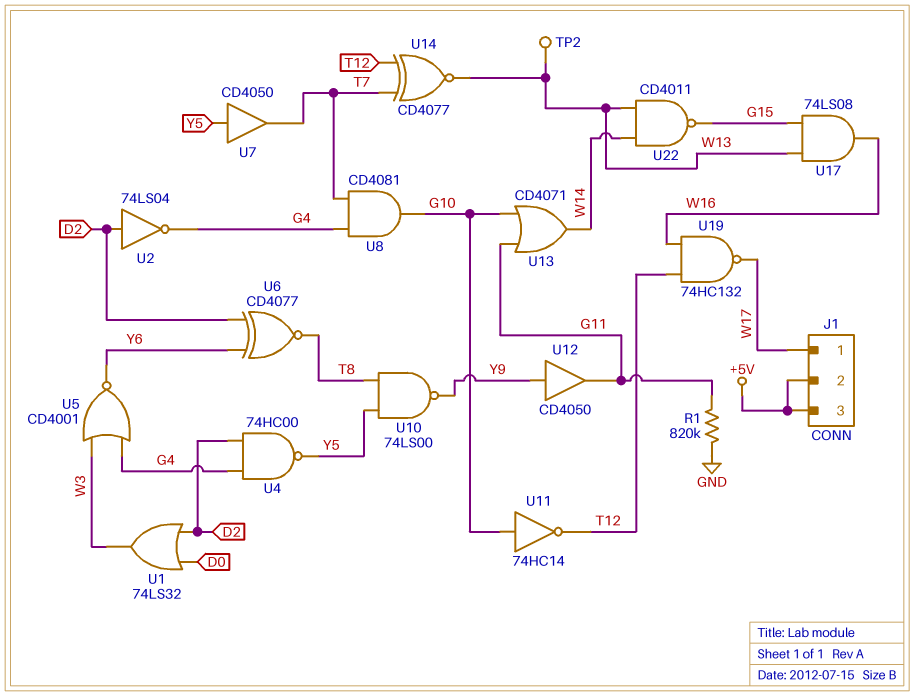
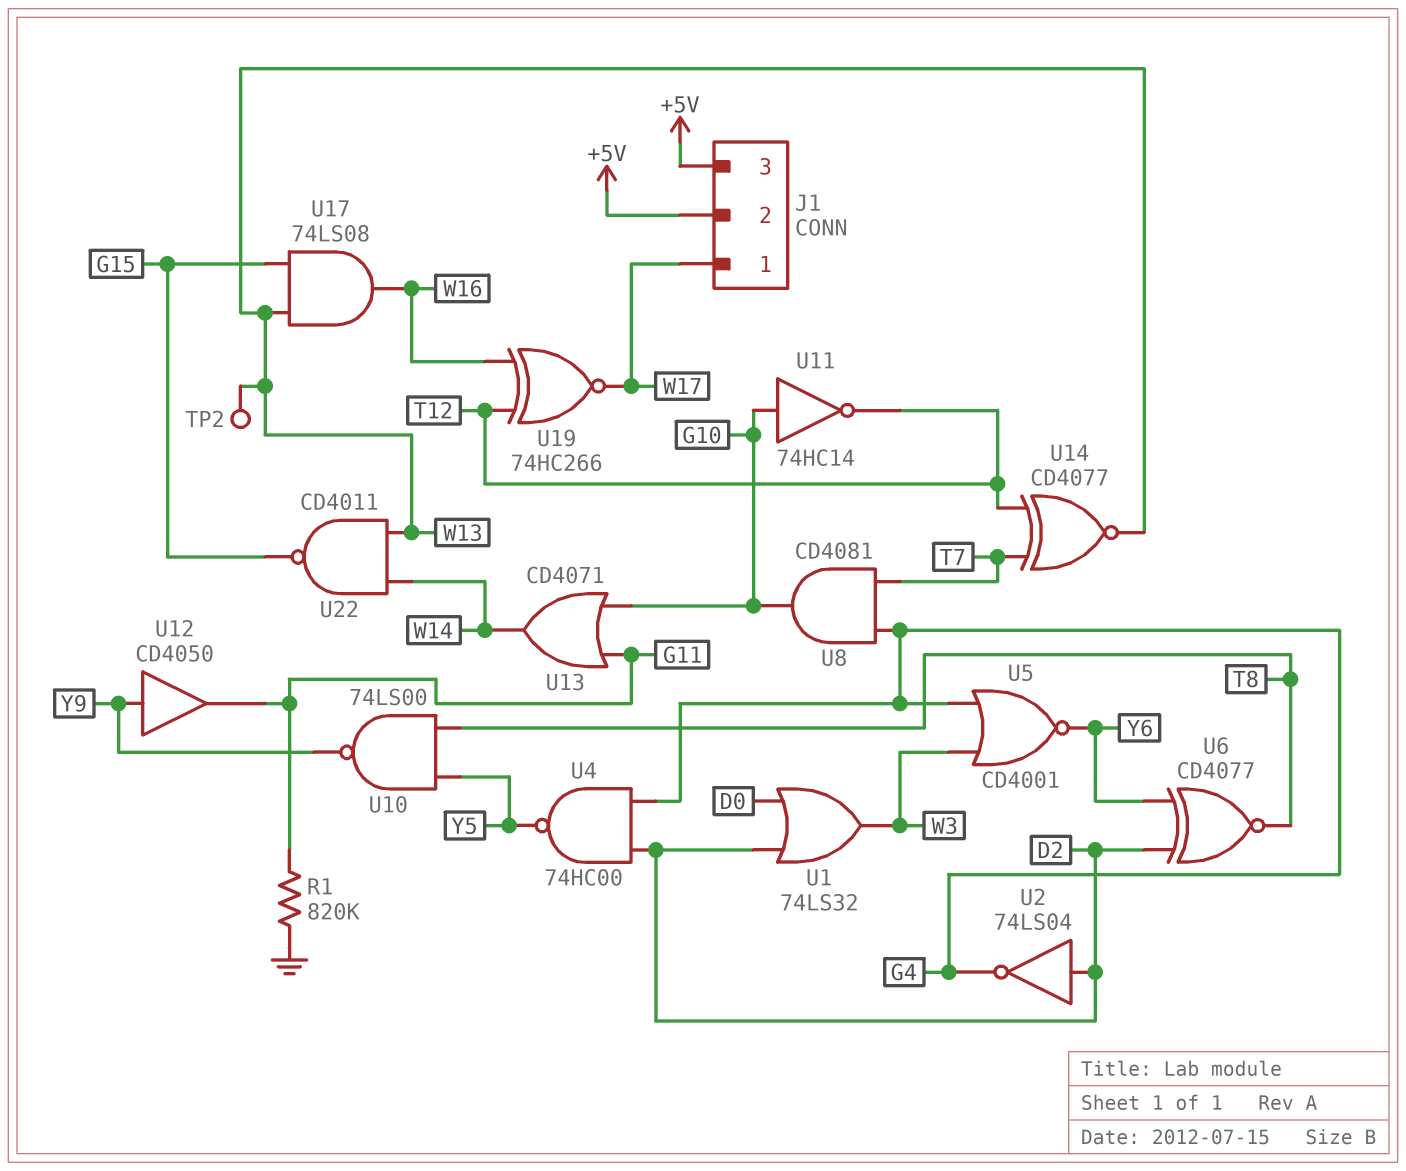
U7: buffer CD4050 (in Y5, out T7) -> none
U19: NAND 74HC132 (in T12, in W16, out W17) -> XNOR 74HC266 (in T12, in W16, out W17)

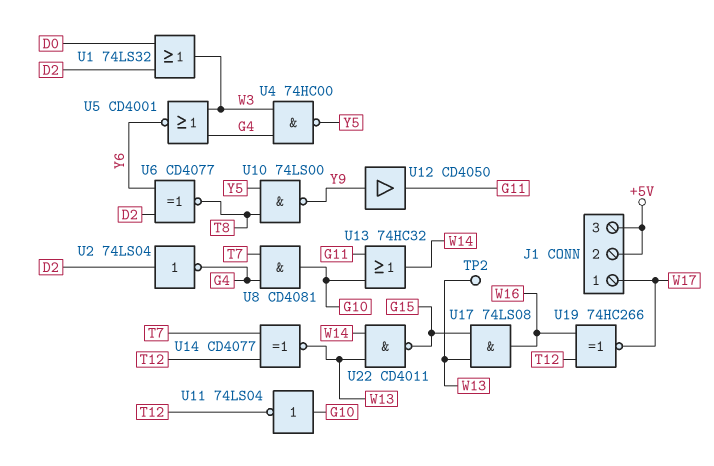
R1: 820k (G11, GND) -> none
U4: NAND 74HC00 (in D2, in G4, out Y5) -> NAND 74HC00 (in G4, in W3, out Y5)
U11: NOT 74HC14 (in G10, out T12) -> NOT 74LS04 (in G10, out T12)
U13: OR CD4071 (in G10, in G11, out W14) -> OR 74HC32 (in G10, in G11, out W14)

